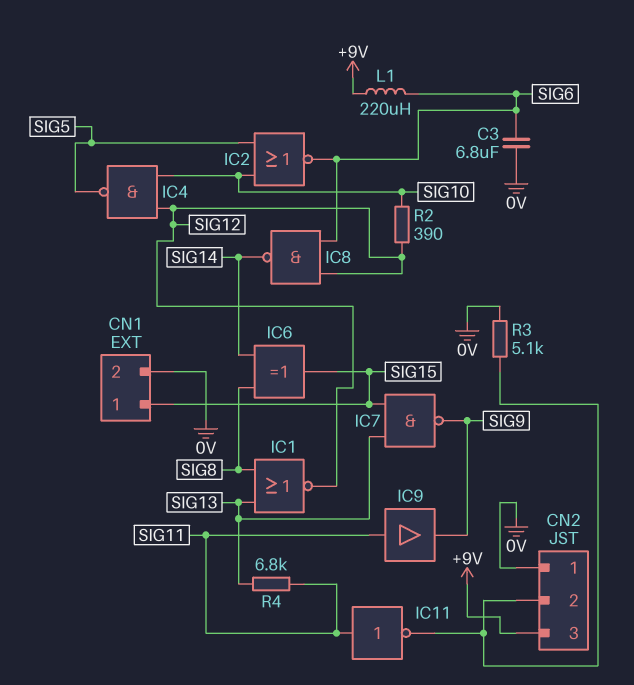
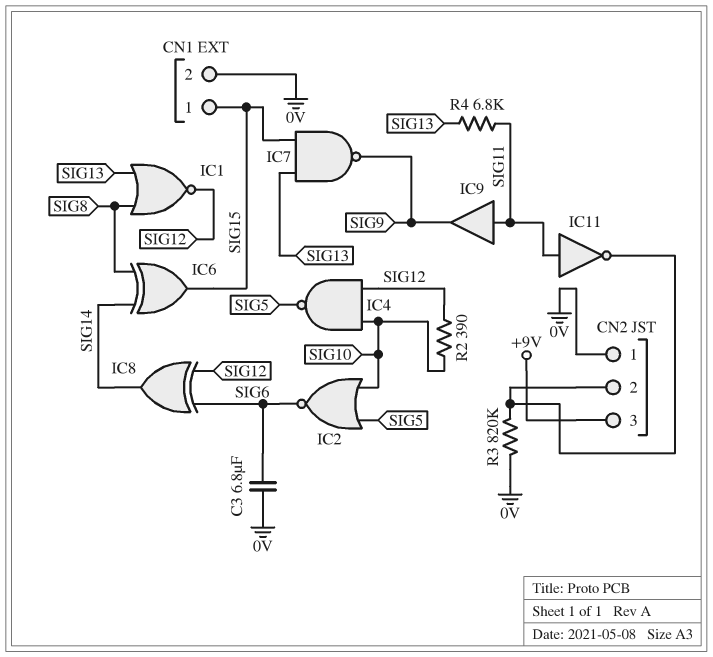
IC8: NAND (in SIG6, in SIG12, out SIG14) -> XOR (in SIG6, in SIG12, out SIG14)
L1: 220uH (+9V, SIG6) -> none
R3: 5.1k (0V, CN2/2) -> 820k (0V, CN2/2)

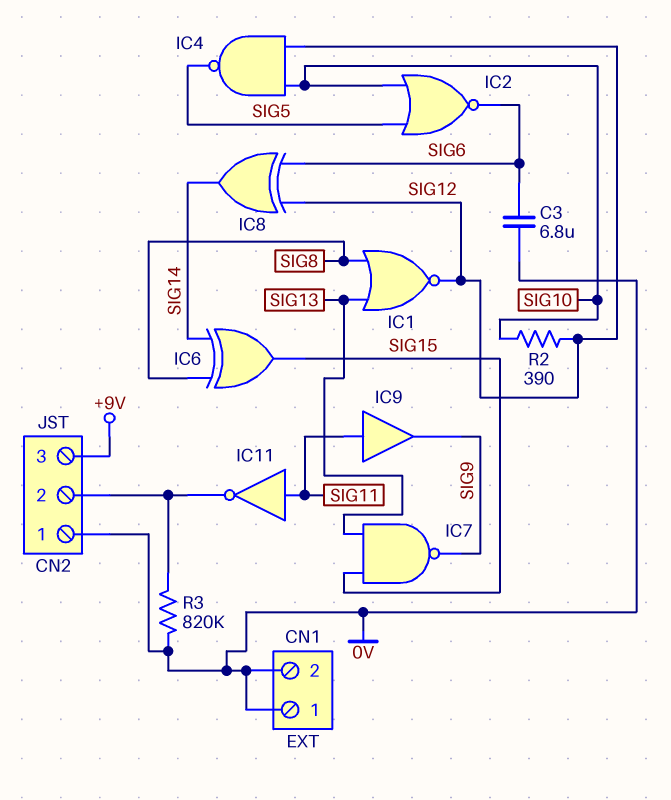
CN1 pin 1: SIG15 -> 0V
R4: 6.8k (SIG11, SIG13) -> none

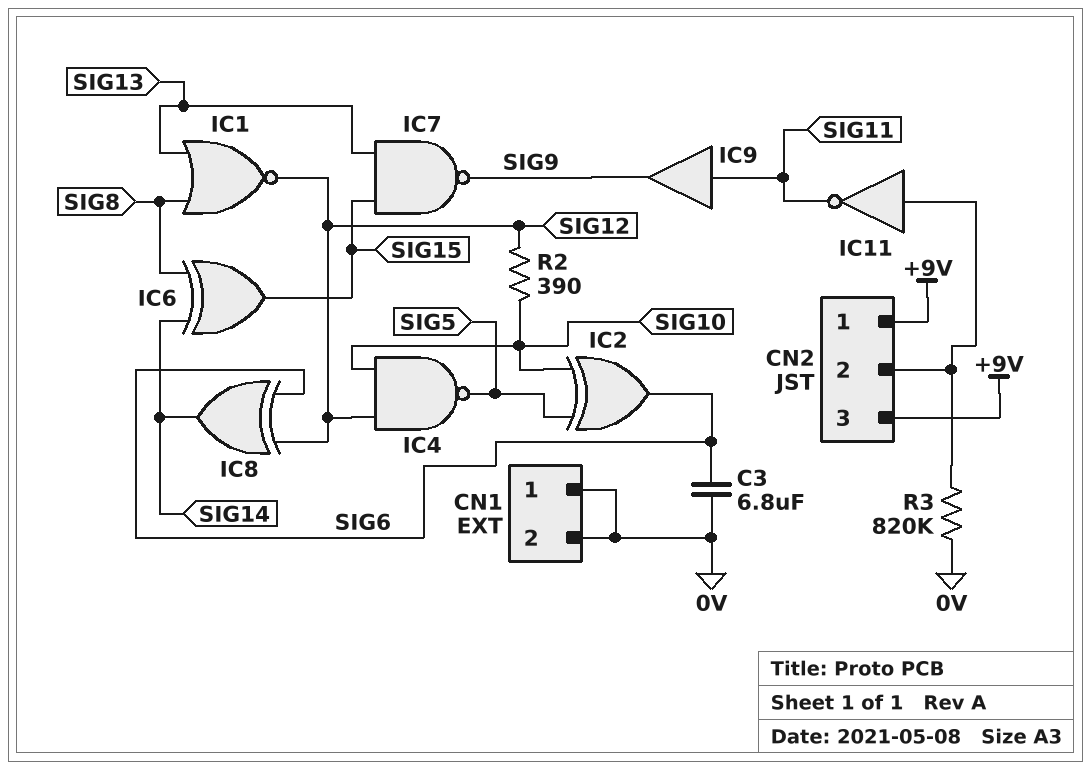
CN2 pin 1: 0V -> +9V
IC2: NOR (in SIG5, in SIG10, out SIG6) -> XOR (in SIG5, in SIG10, out SIG6)
IC11: NOT (in SIG11, out CN2/2) -> NOT (in CN2/2, out SIG11)

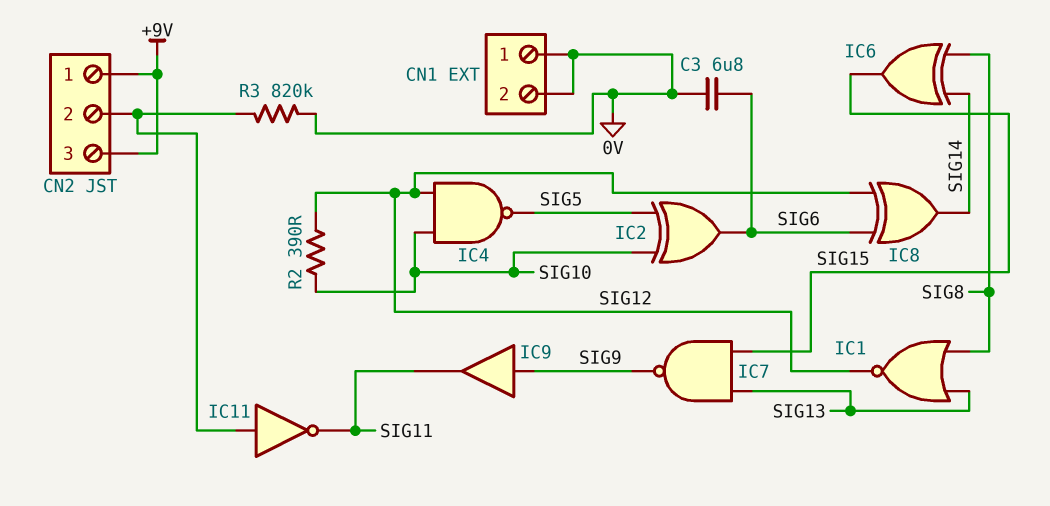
IC9: buffer (in SIG11, out SIG9) -> buffer (in SIG9, out SIG11)

